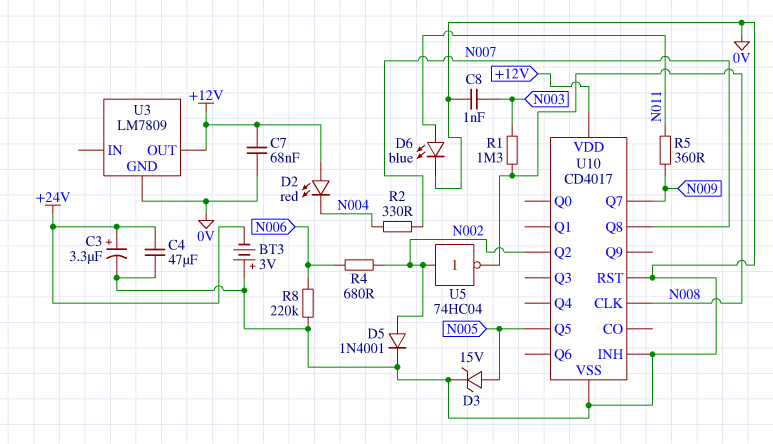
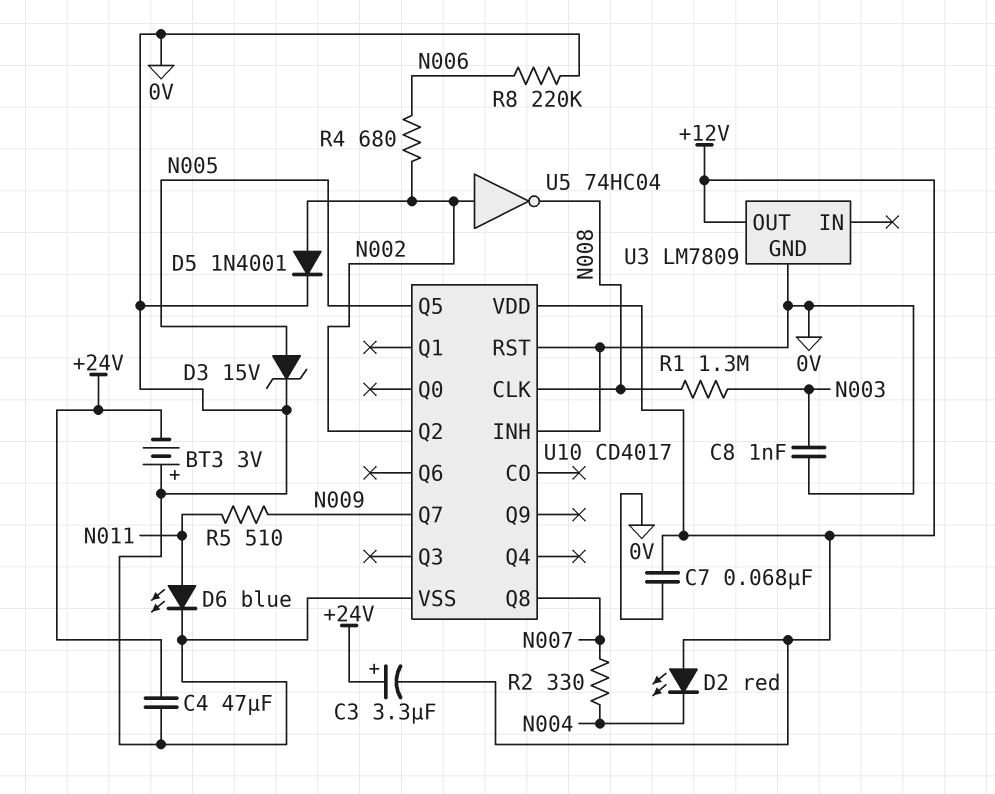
C3: 3.3uF (plus +24V, minus 0V) -> 3.3uF (plus +24V, minus +12V)
R5: 360 (N009, N011) -> 510 (N009, N011)

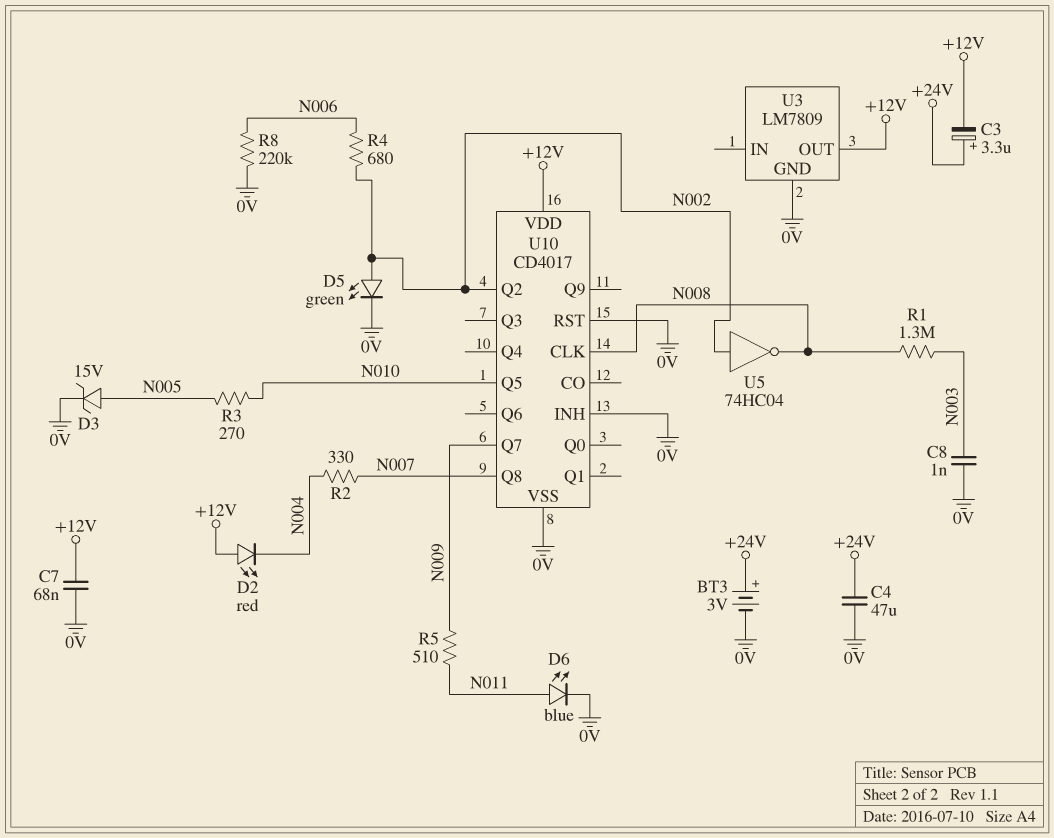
BT3: 3V (plus 0V, minus +24V) -> 3V (plus +24V, minus 0V)
D5: diode 1N4001 (A N002, K 0V) -> LED green (A N002, K 0V)
R3: none -> 270 (N005, N010)
U10 pin Q5: N005 -> N010

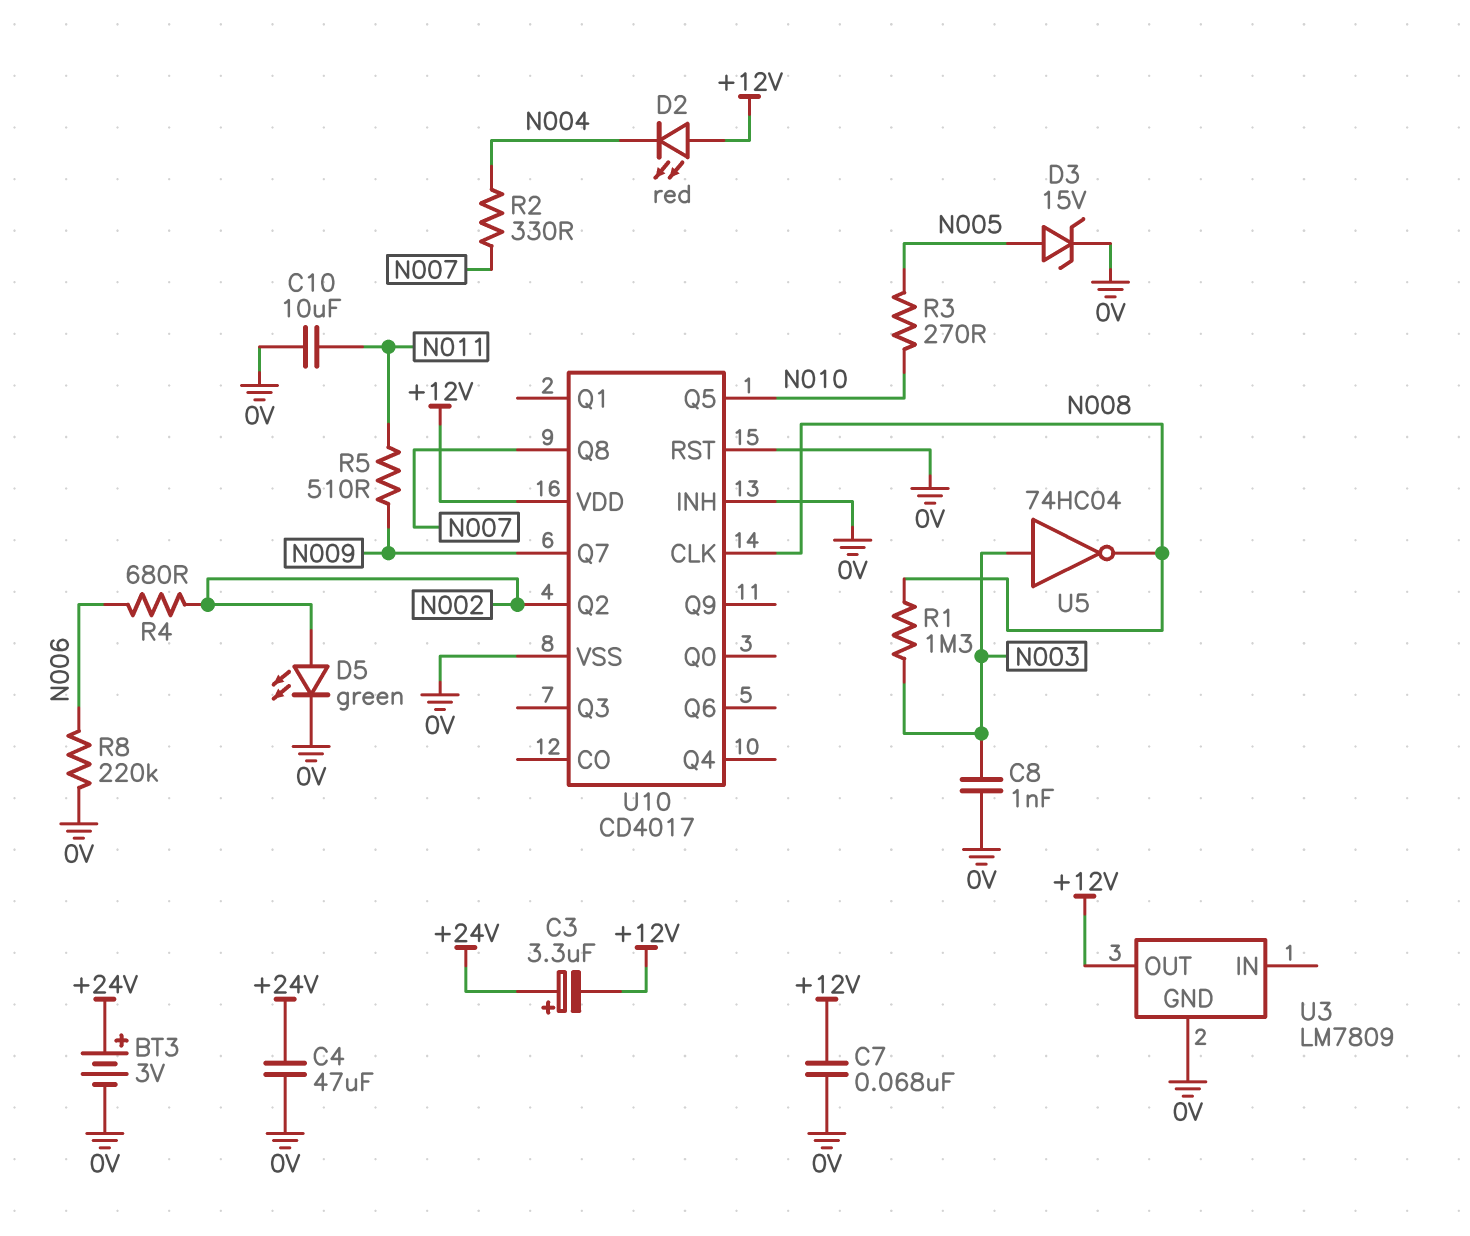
C10: none -> 10uF (0V, N011)
D6: LED blue (A N011, K 0V) -> none
U5: NOT 74HC04 (in N002, out N008) -> NOT 74HC04 (in N003, out N008)

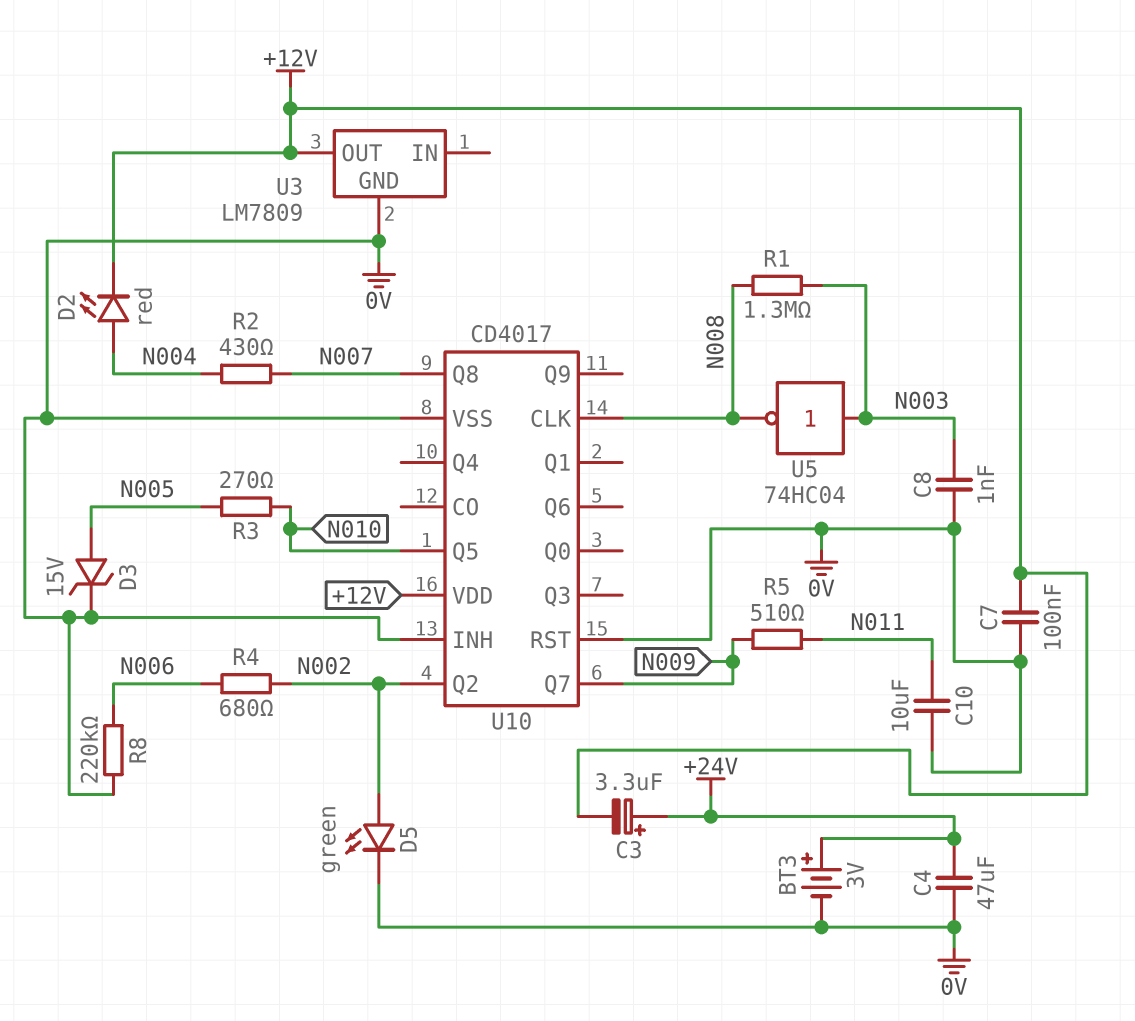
C7: 68nF (+12V, 0V) -> 100nF (+12V, 0V)
D2: LED red (A +12V, K N004) -> LED red (A N004, K +12V)
R2: 330 (N004, N007) -> 430 (N004, N007)

